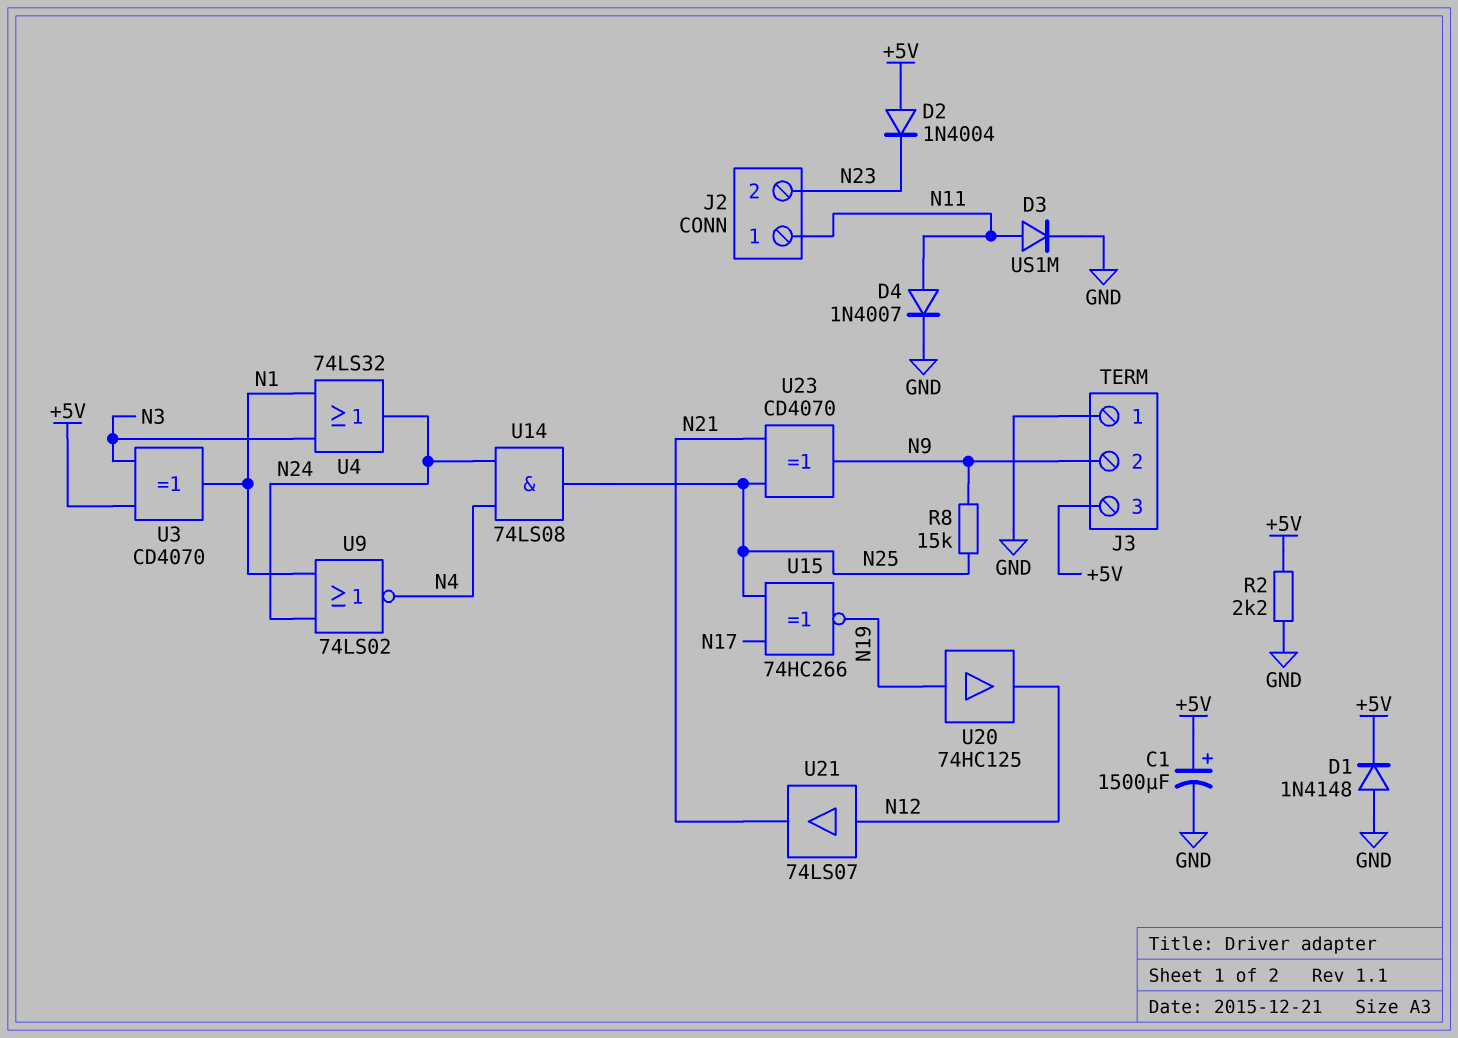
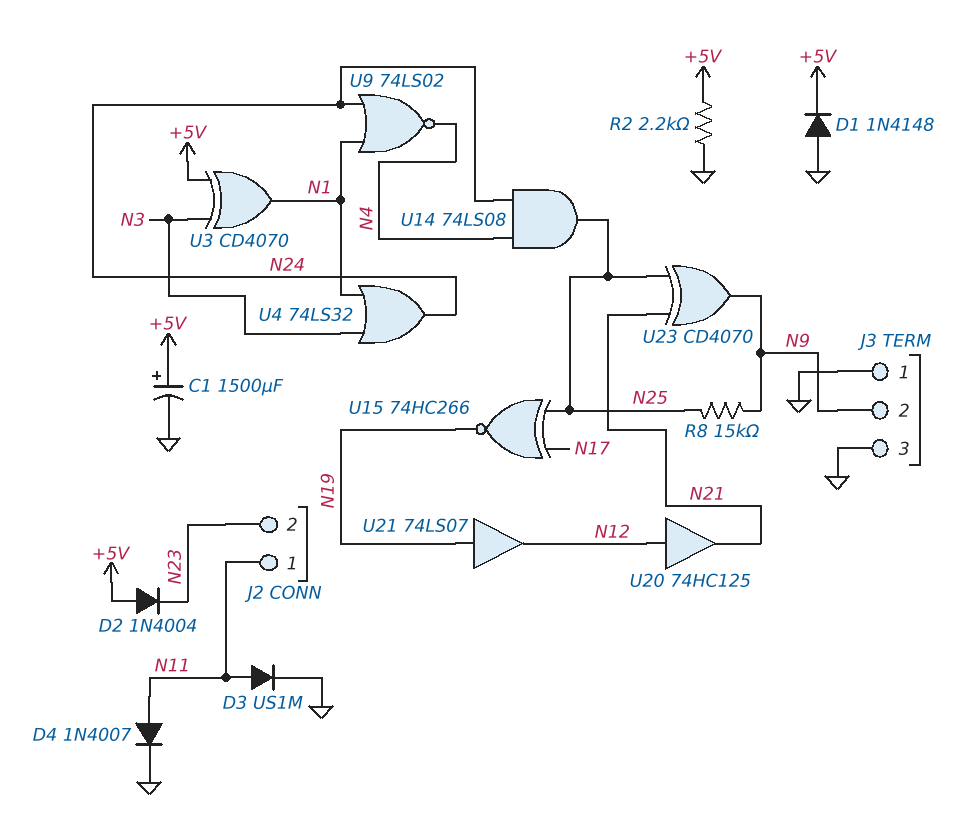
J3 pin 3: +5V -> GND
U20: buffer 74HC125 (in N19, out N12) -> buffer 74HC125 (in N12, out N21)
U21: buffer 74LS07 (in N12, out N21) -> buffer 74LS07 (in N19, out N12)

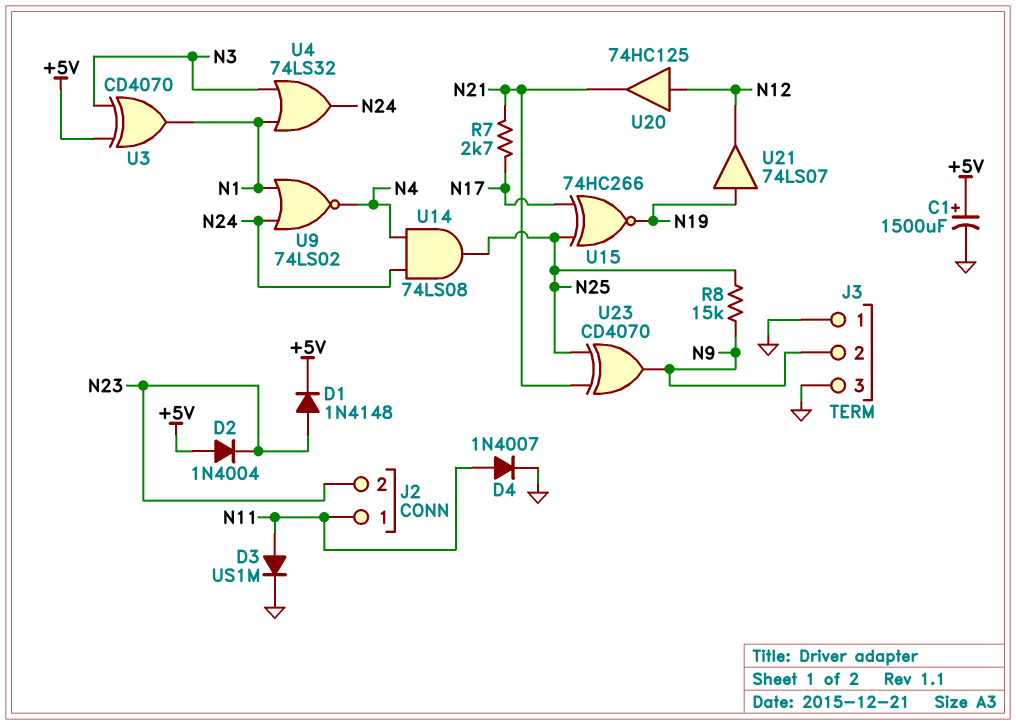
D1: diode 1N4148 (A GND, K +5V) -> diode 1N4148 (A N23, K +5V)
R2: 2.2k (+5V, GND) -> none
R7: none -> 2.7k (N17, N21)

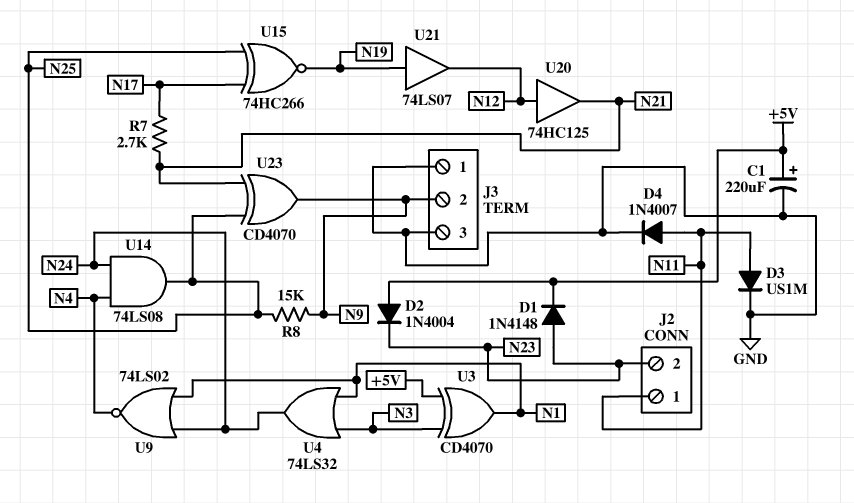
C1: 1500uF (plus +5V, minus GND) -> 220uF (plus +5V, minus GND)

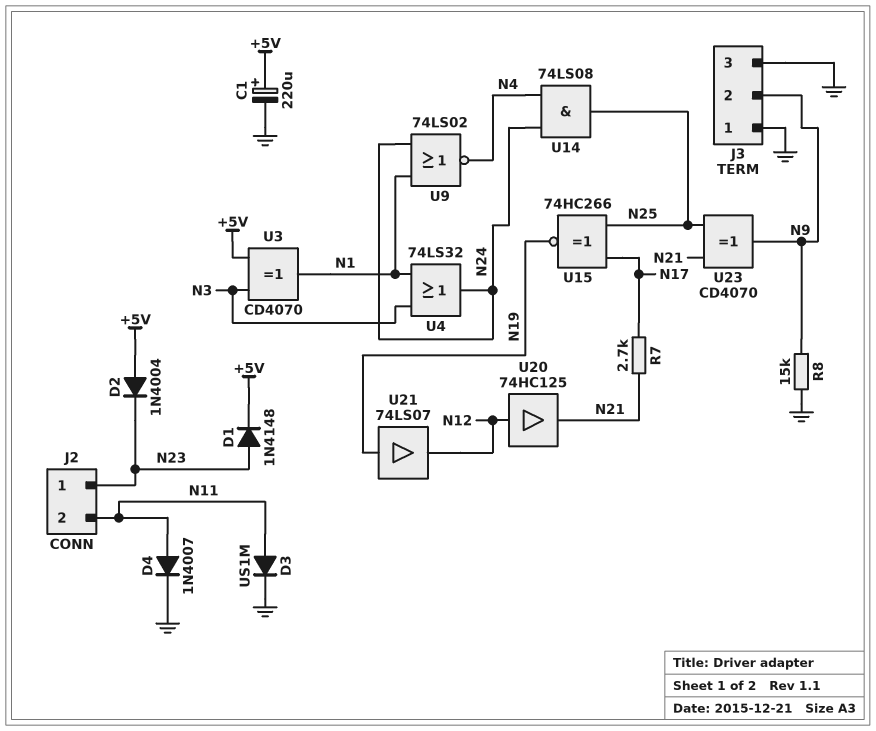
J2 pin 1: N11 -> N23
J2 pin 2: N23 -> N11
R8: 15k (N9, N25) -> 15k (GND, N9)

